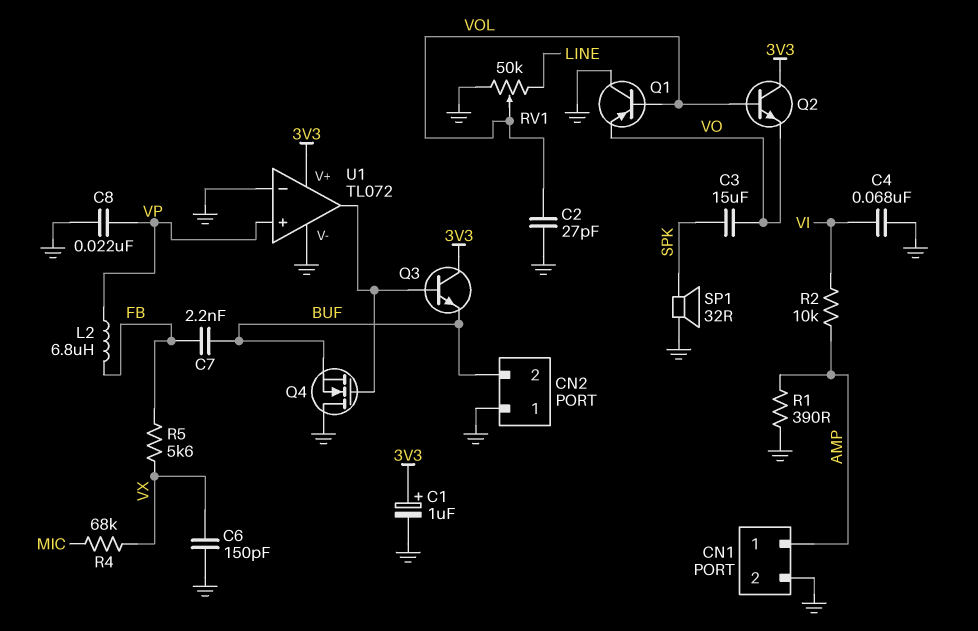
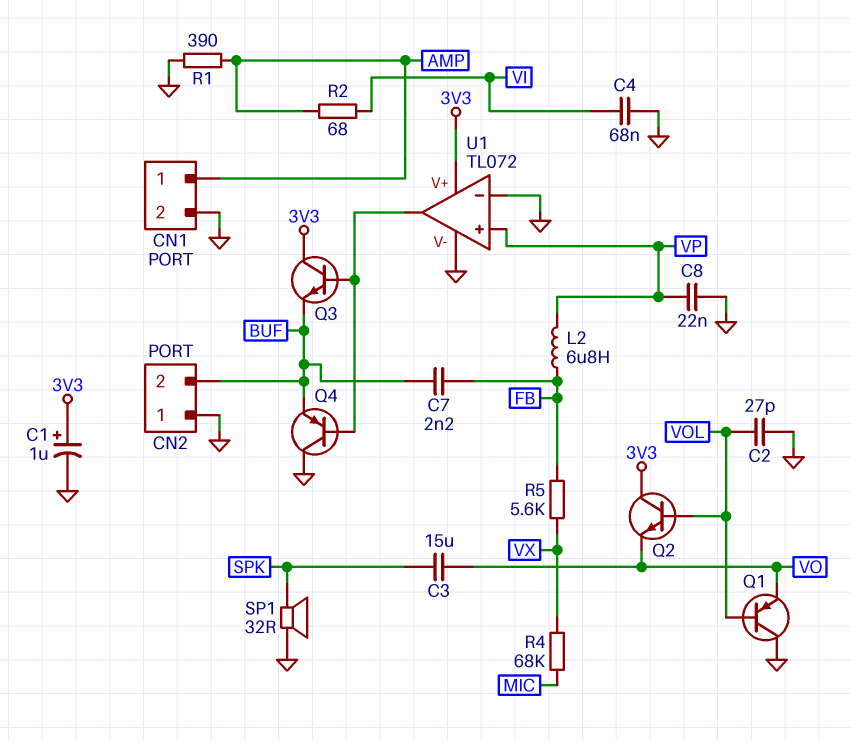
C6: 150pF (GND, VX) -> none
Q4: NMOS (G U1/out, D GND, S BUF) -> PNP (B U1/out, C GND, E BUF)
R2: 10k (AMP, VI) -> 68 (AMP, VI)
RV1: 50k (GND, LINE, wiper VOL) -> none

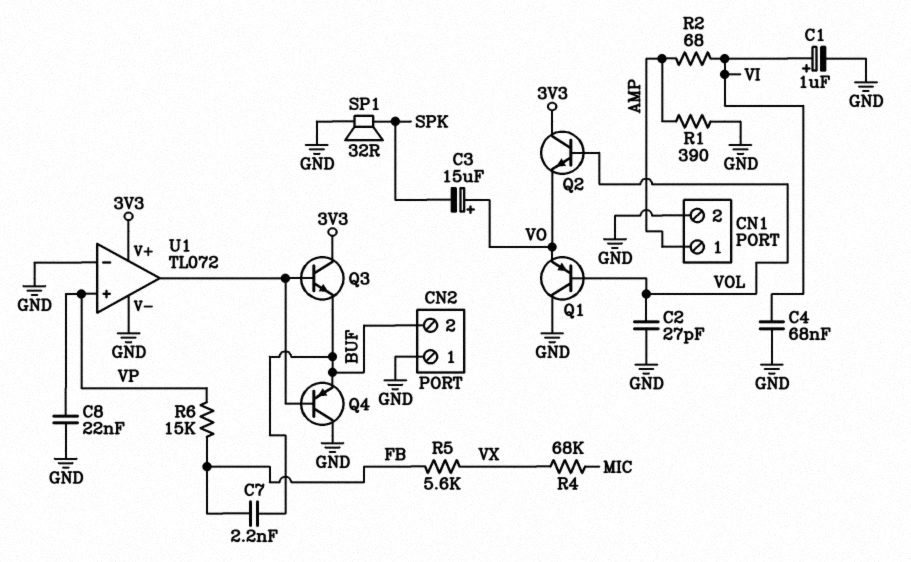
C1: 1uF (plus 3V3, minus GND) -> 1uF (plus VI, minus GND)
C3: 15uF (SPK, VO) -> 15uF (plus VO, minus SPK)
L2: 6.8uH (FB, VP) -> none
R6: none -> 15k (FB, VP)

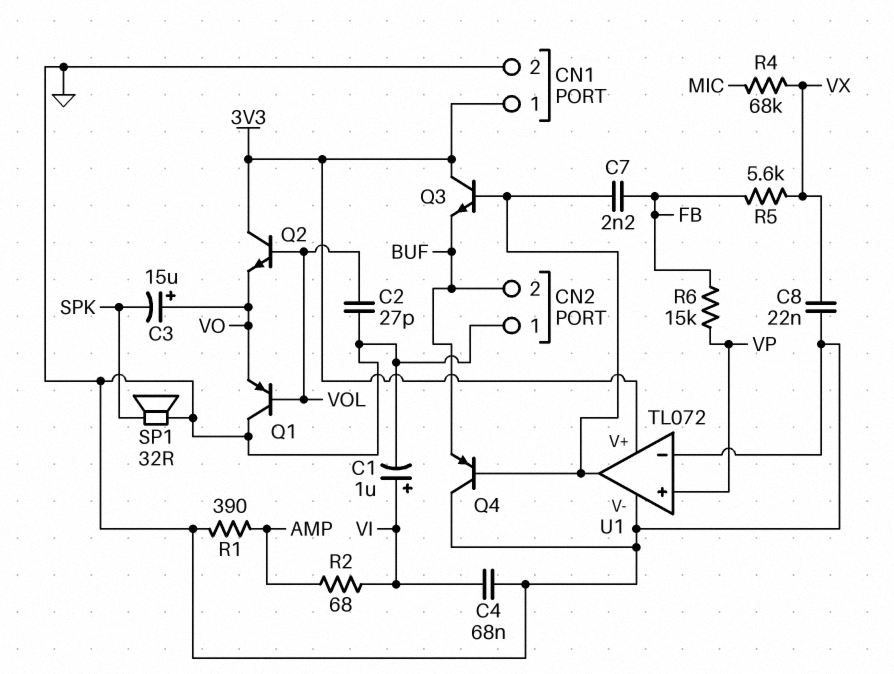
C7: 2.2nF (BUF, FB) -> 2.2nF (FB, U1/out)
C8: 22nF (GND, VP) -> 22nF (GND, VX)
CN1 pin 1: AMP -> 3V3

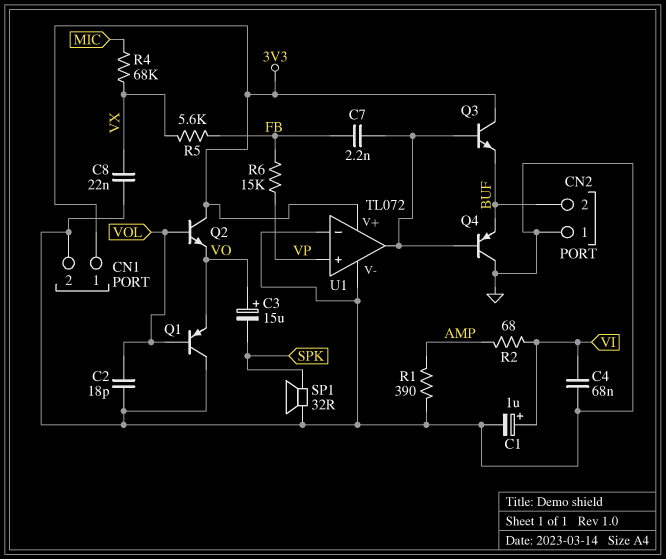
C2: 27pF (GND, VOL) -> 18pF (GND, VOL)

